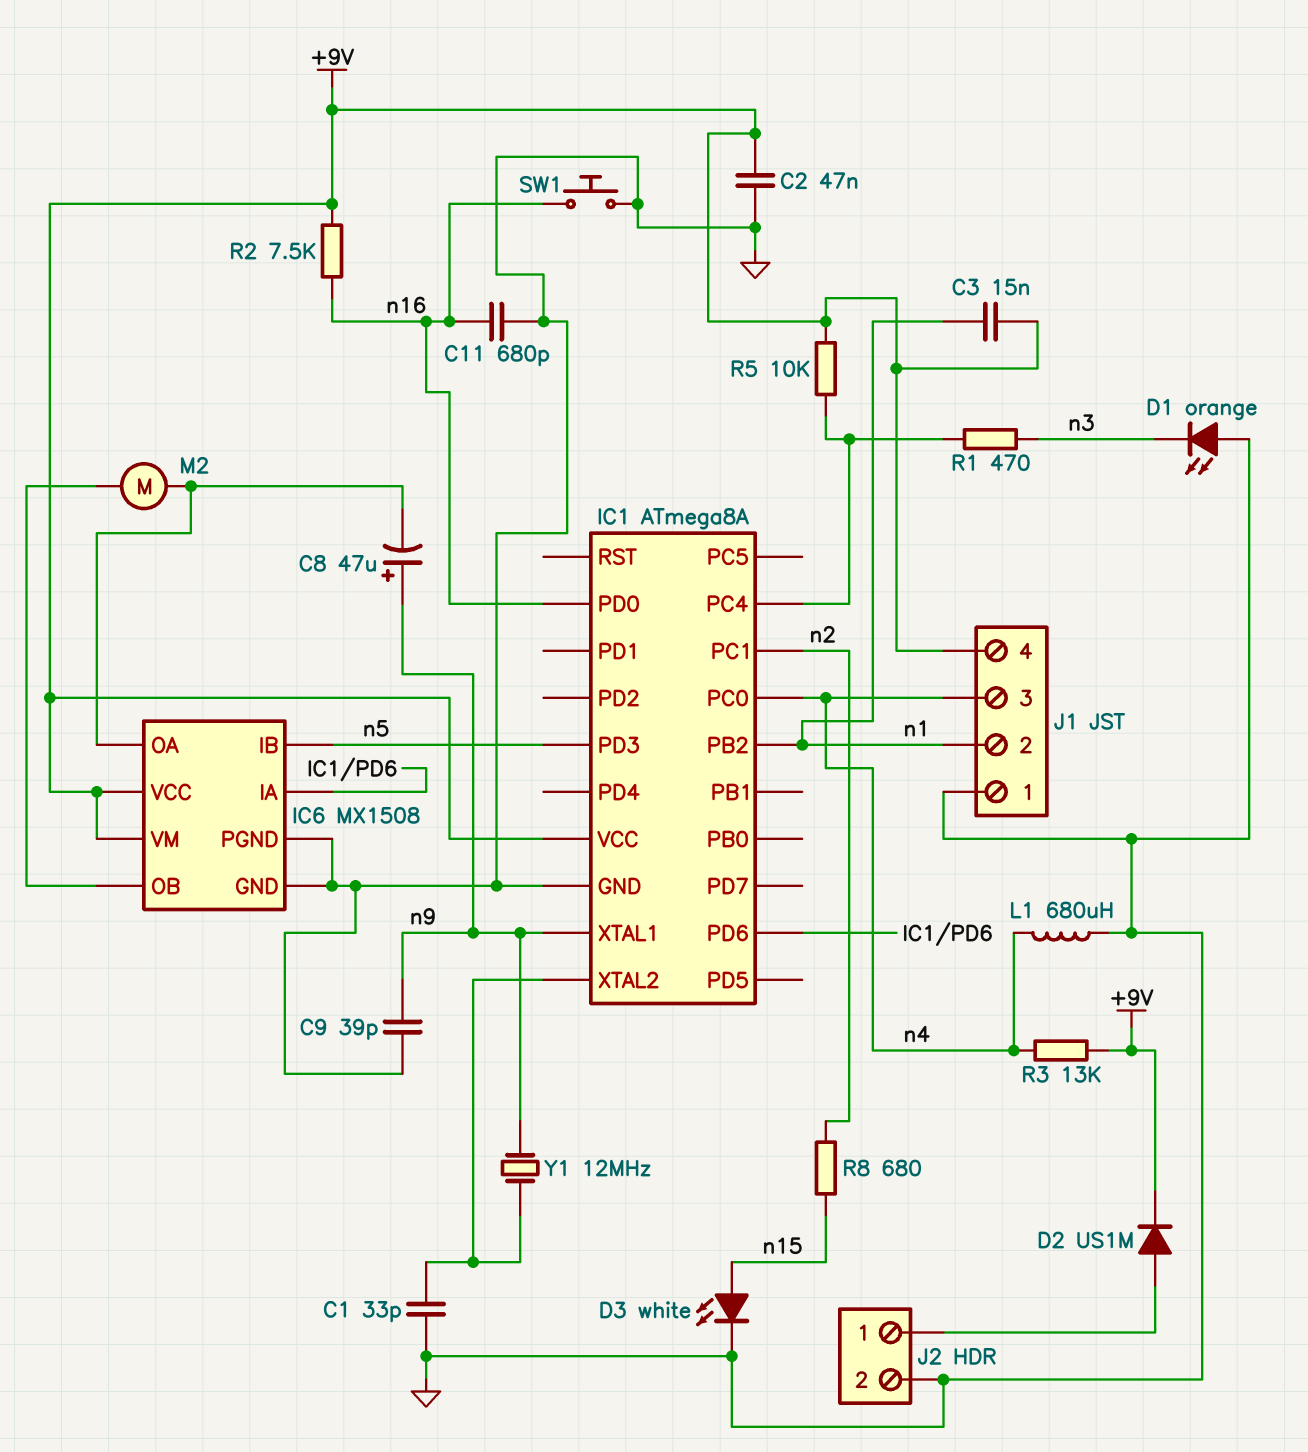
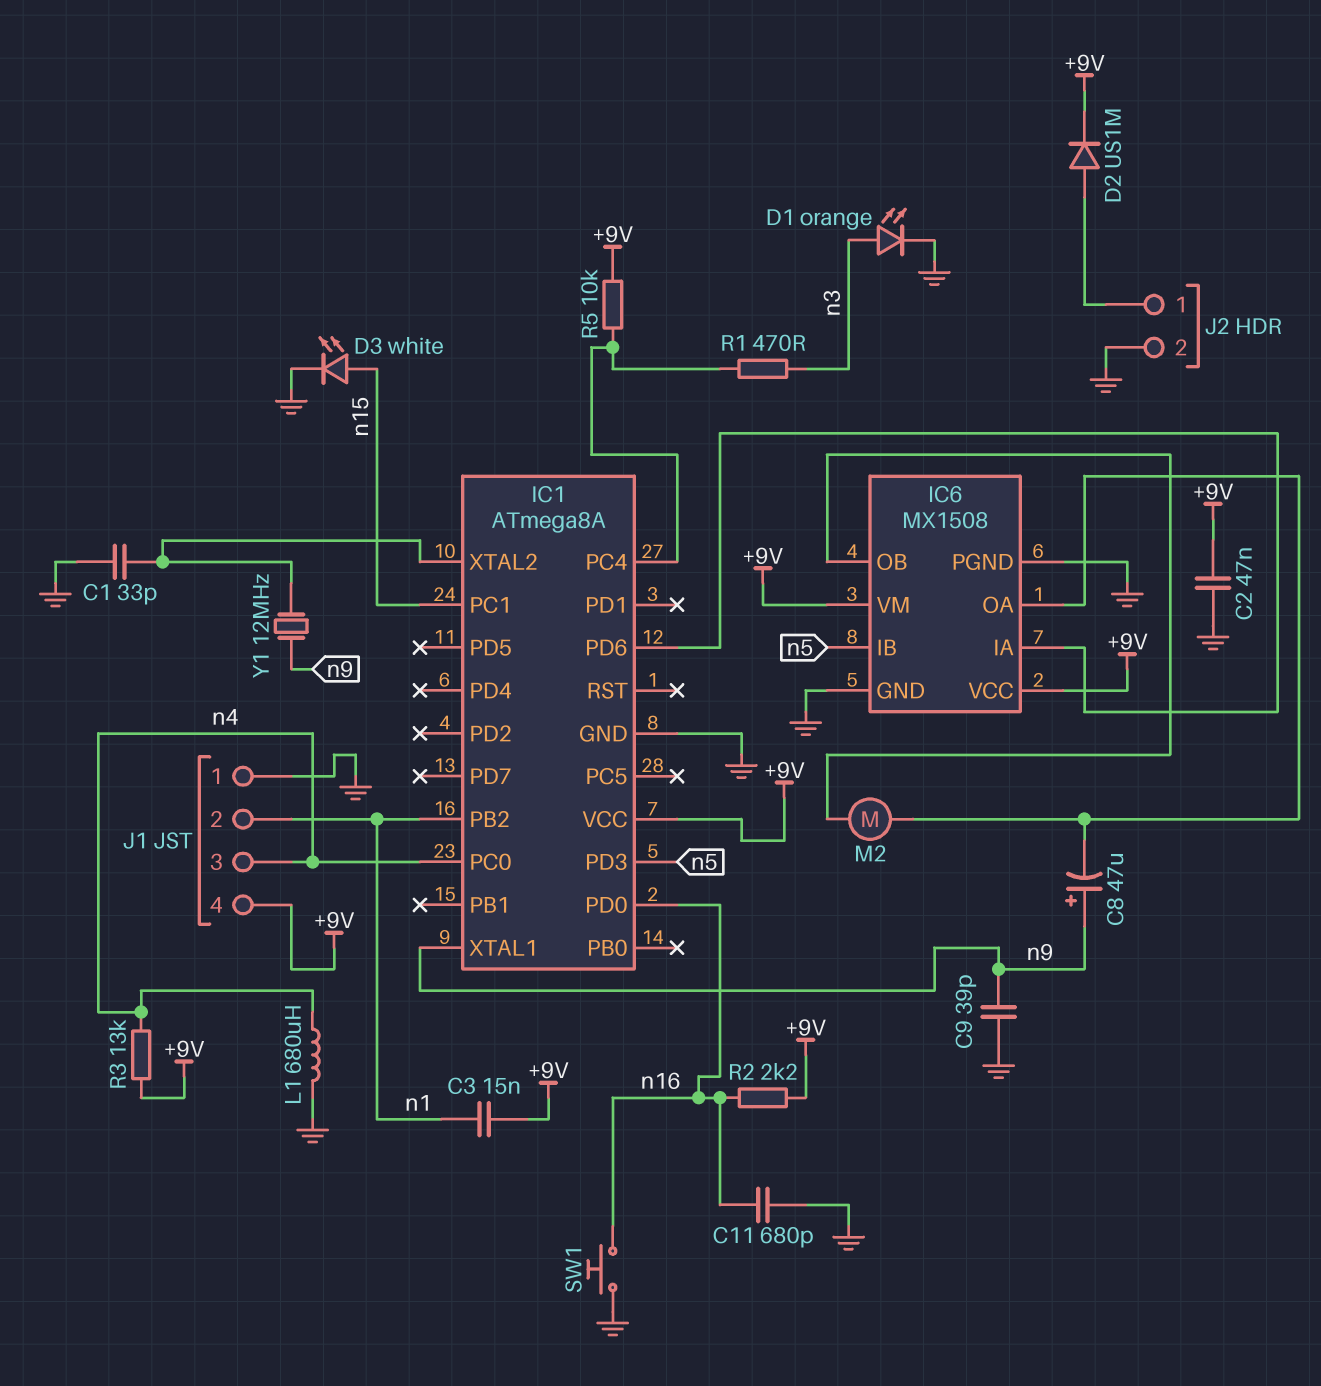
D1: LED orange (A GND, K n3) -> LED orange (A n3, K GND)
IC1 pin PC1: n2 -> n15
R2: 7.5k (+9V, n16) -> 2.2k (+9V, n16)
R8: 680 (n2, n15) -> none

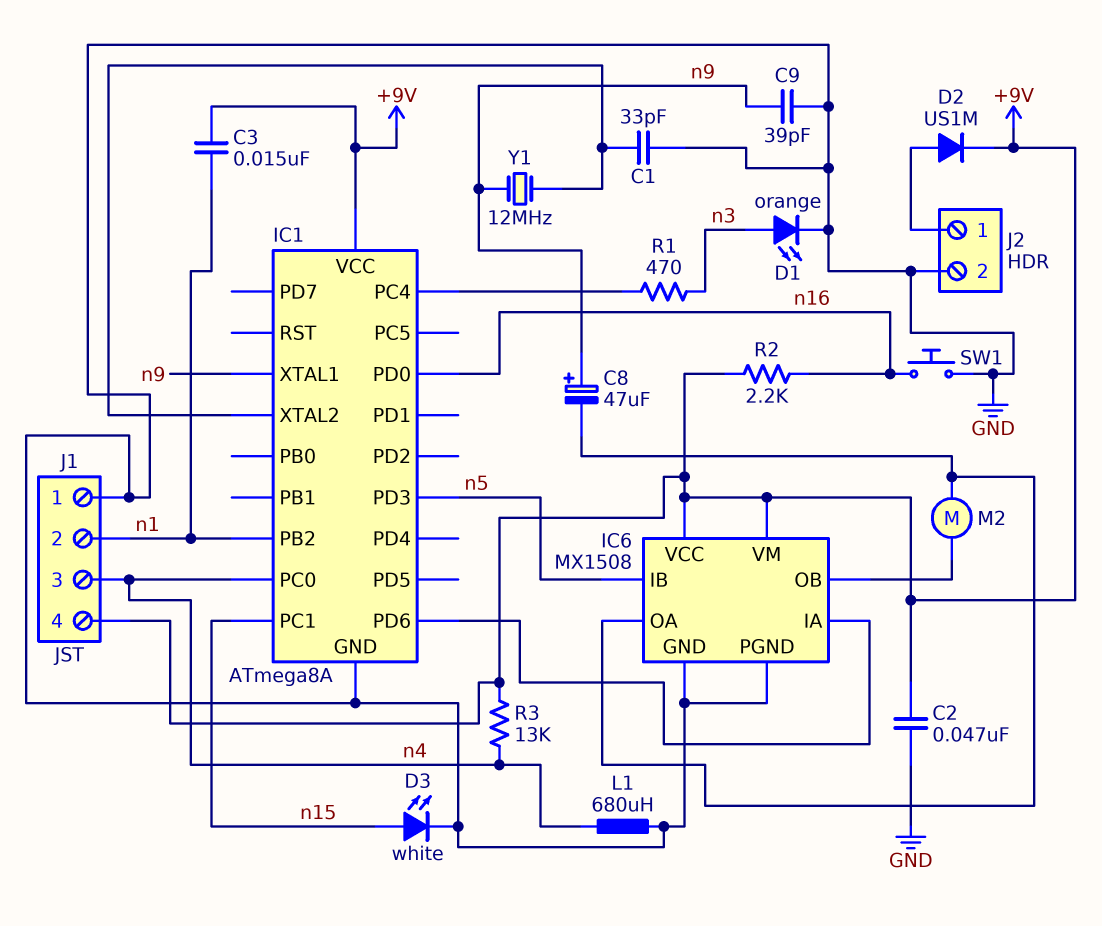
C11: 680pF (GND, n16) -> none
R5: 10k (+9V, IC1/PC4) -> none

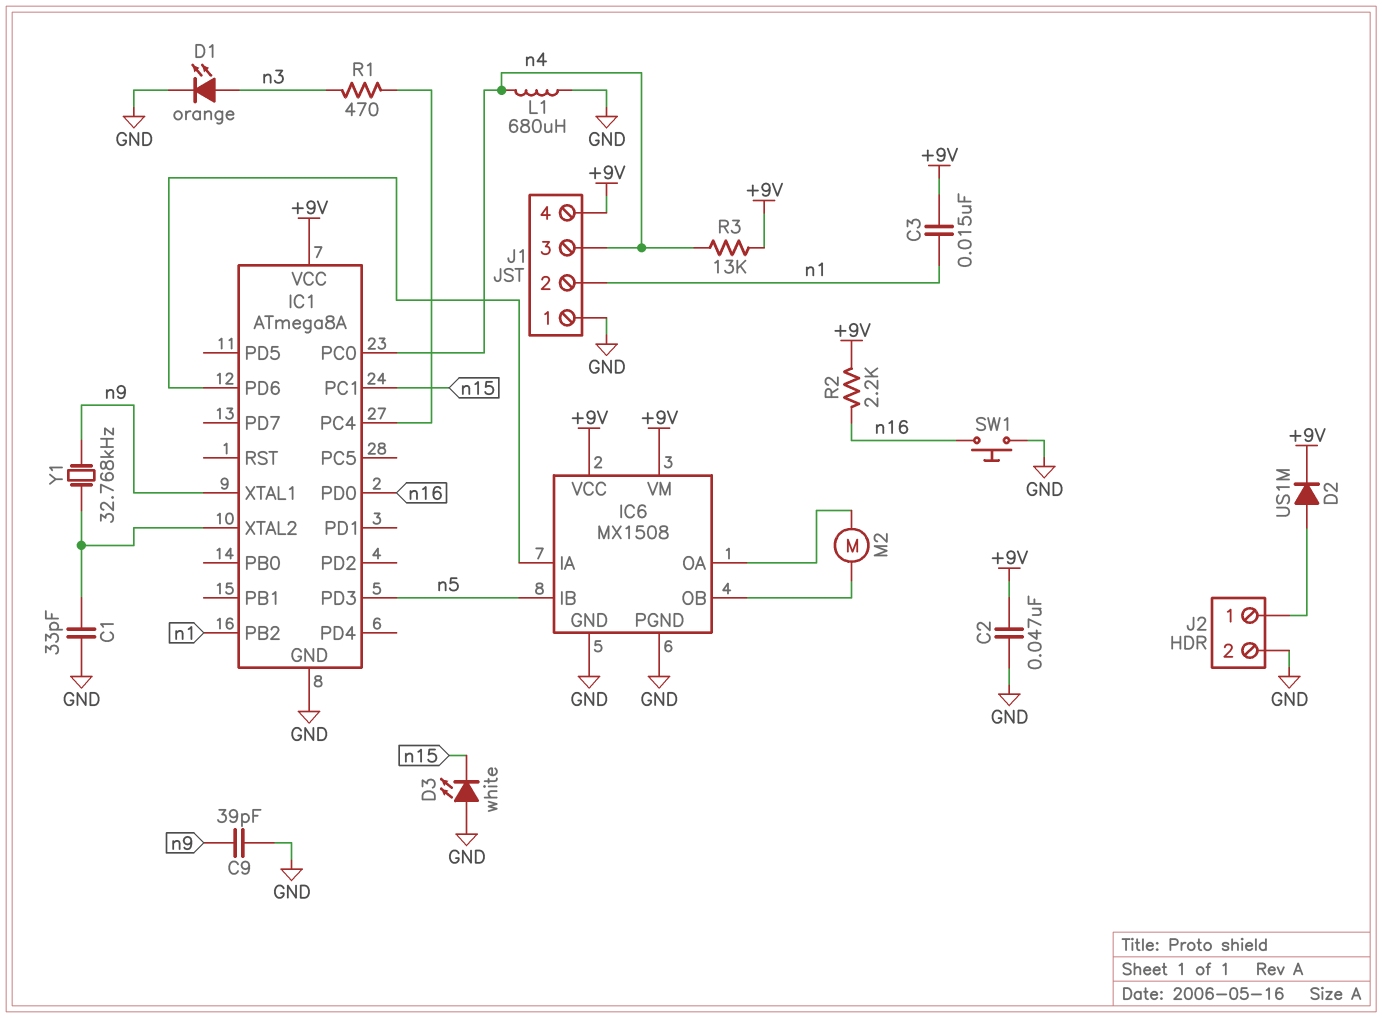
C8: 47uF (plus n9, minus IC6/OA) -> none
D3: LED white (A n15, K GND) -> LED white (A GND, K n15)
Y1: 12MHz (IC1/XTAL2, n9) -> 32.768kHz (IC1/XTAL2, n9)

